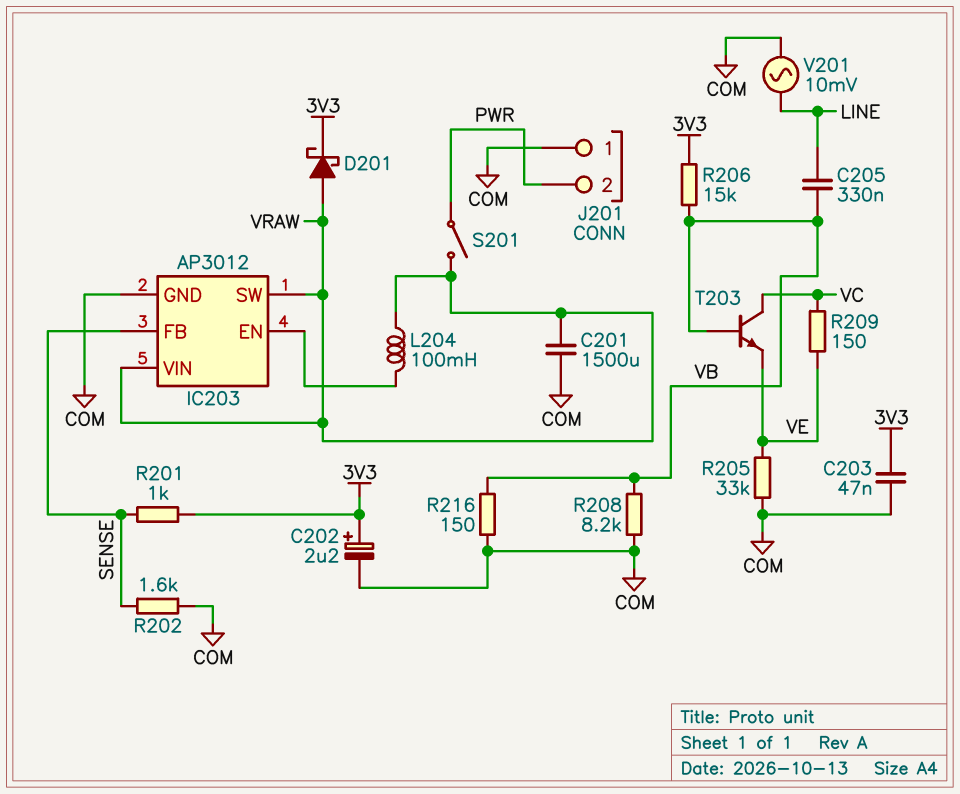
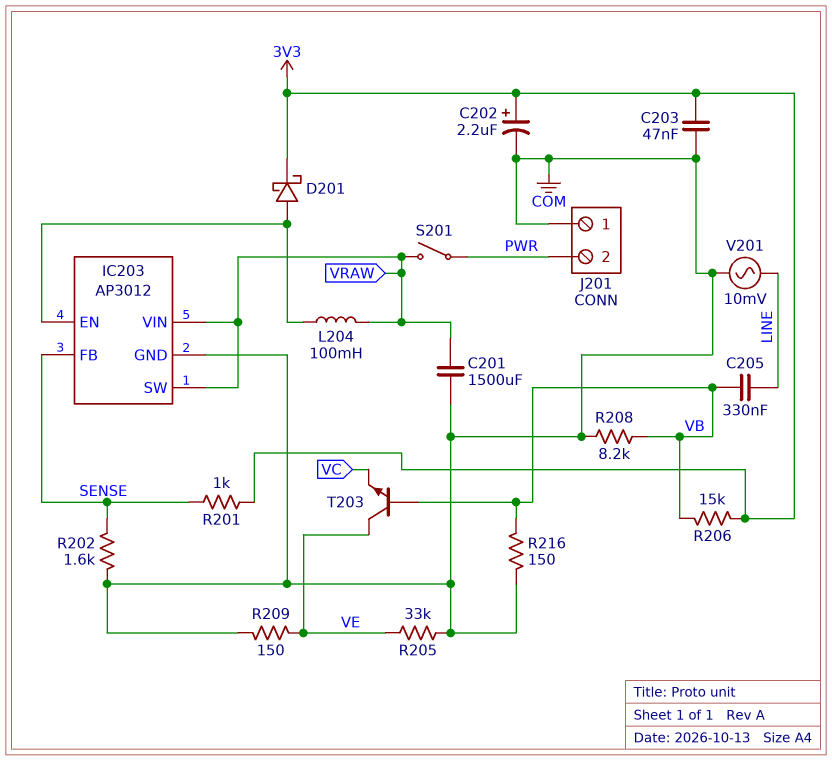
D201: schottky (A VRAW, K 3V3) -> schottky (A IC203/EN, K 3V3)
R209: 150 (VC, VE) -> 150 (COM, VE)
T203: NPN (B VB, C VC, E VE) -> NPN (B VB, C VE, E VC)

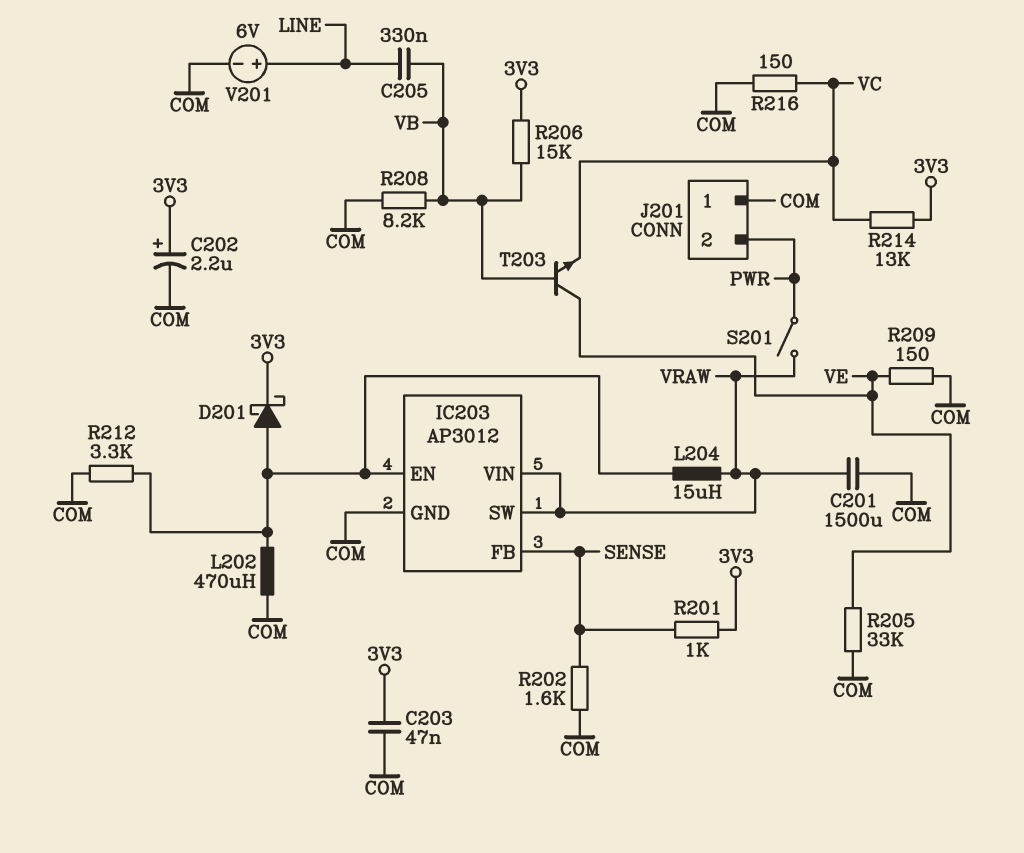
L202: none -> 470uH (COM, IC203/EN)
L204: 100mH (IC203/EN, VRAW) -> 15uH (IC203/EN, VRAW)
R212: none -> 3.3k (COM, IC203/EN)
R214: none -> 13k (3V3, VC)
R216: 150 (COM, VB) -> 150 (COM, VC)
V201: AC 10mV (COM, LINE) -> 6V (plus LINE, minus COM)

